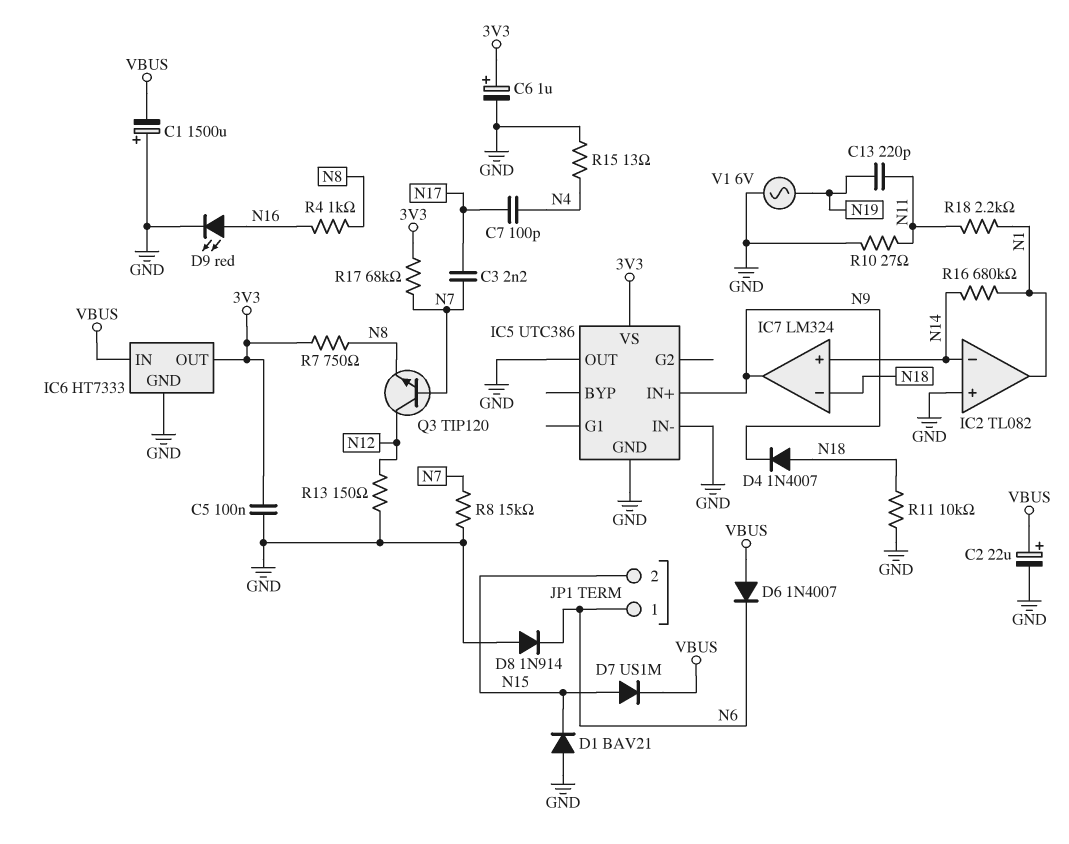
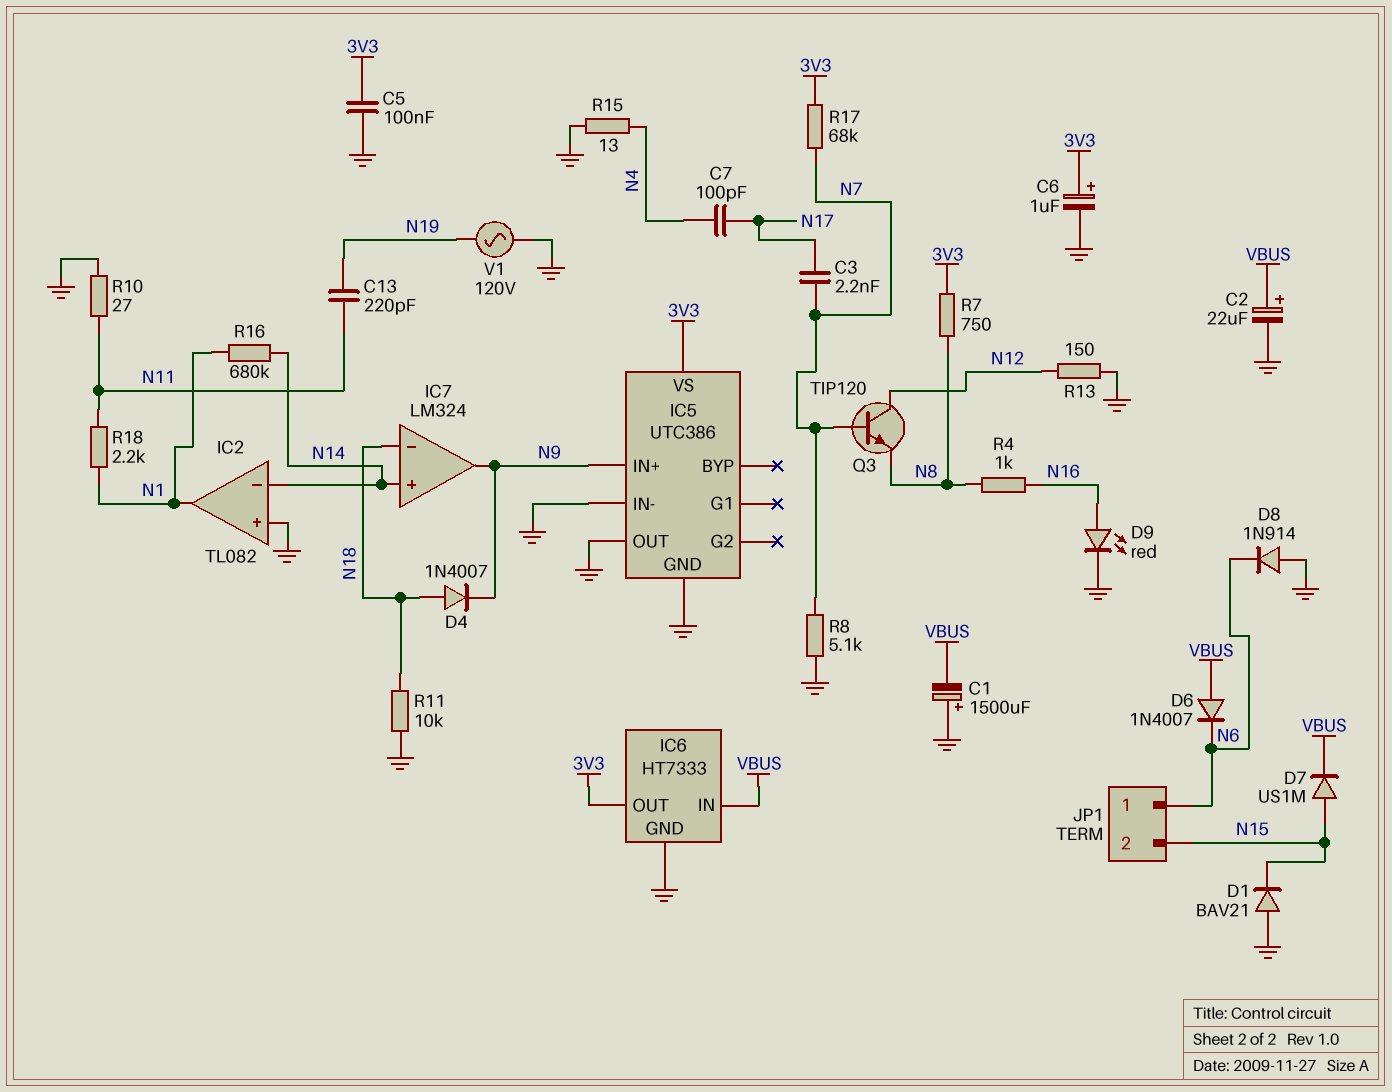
R8: 15k (GND, N7) -> 5.1k (GND, N7)
V1: AC 6V (GND, N19) -> AC 120V (GND, N19)

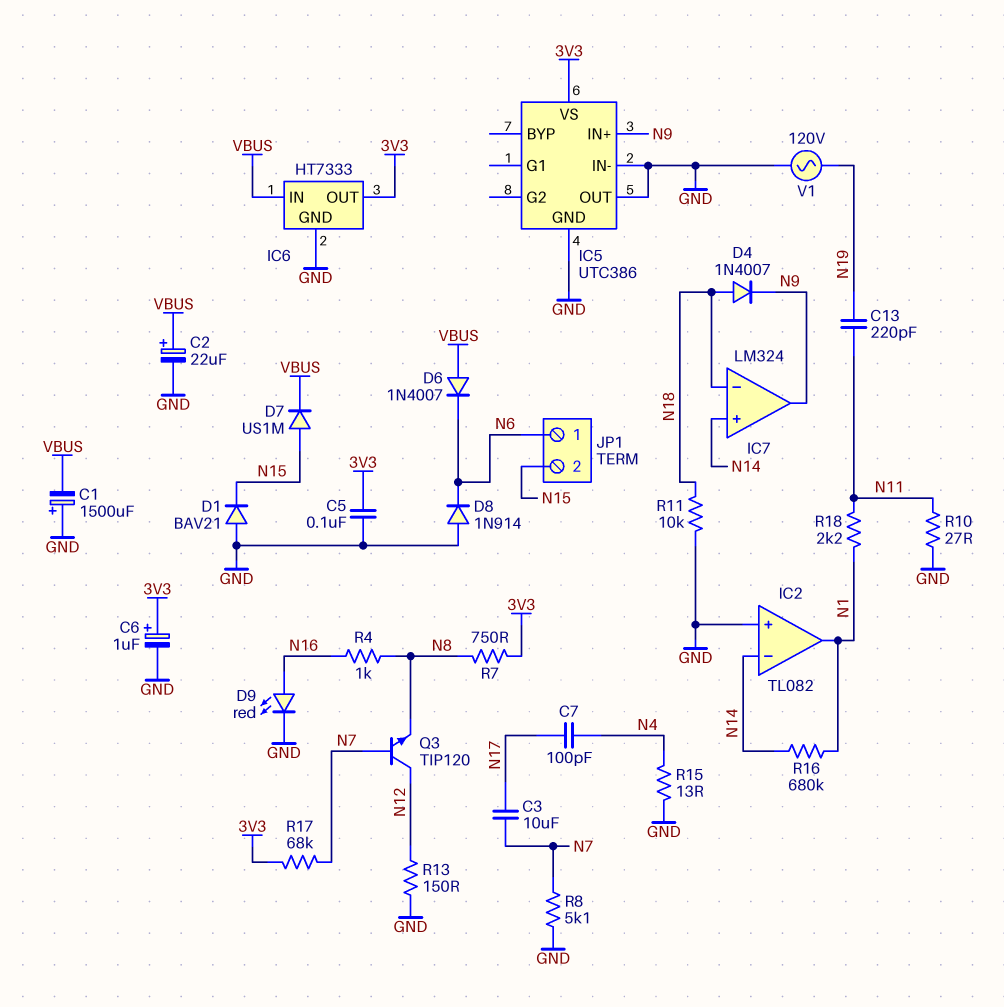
C3: 2.2nF (N7, N17) -> 10uF (N7, N17)

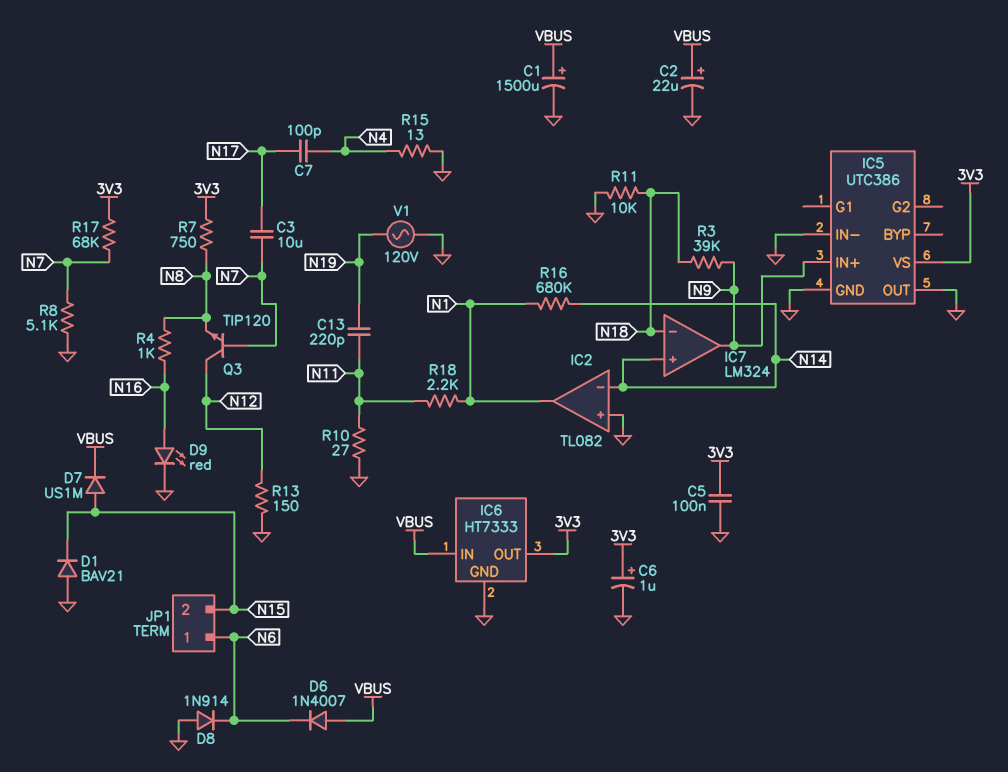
C1: 1500uF (plus GND, minus VBUS) -> 1500uF (plus VBUS, minus GND)
D4: diode 1N4007 (A N18, K N9) -> none
R3: none -> 39k (N9, N18)

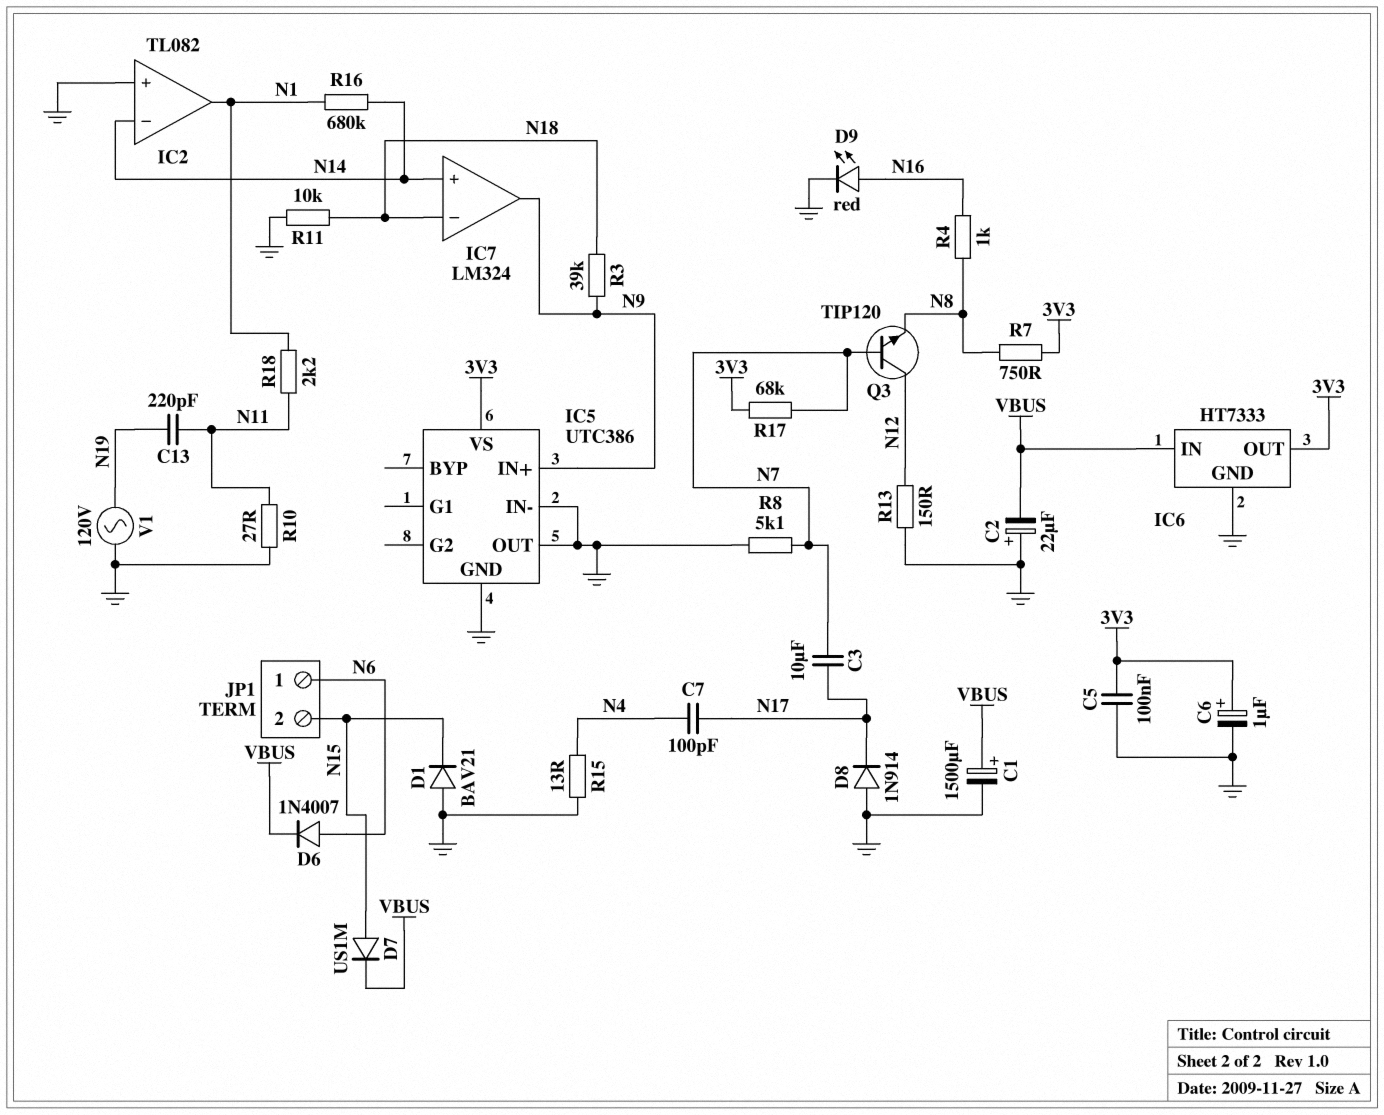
C2: 22uF (plus VBUS, minus GND) -> 22uF (plus GND, minus VBUS)
D6: diode 1N4007 (A VBUS, K N6) -> diode 1N4007 (A N6, K VBUS)
D8: diode 1N914 (A GND, K N6) -> diode 1N914 (A GND, K N17)

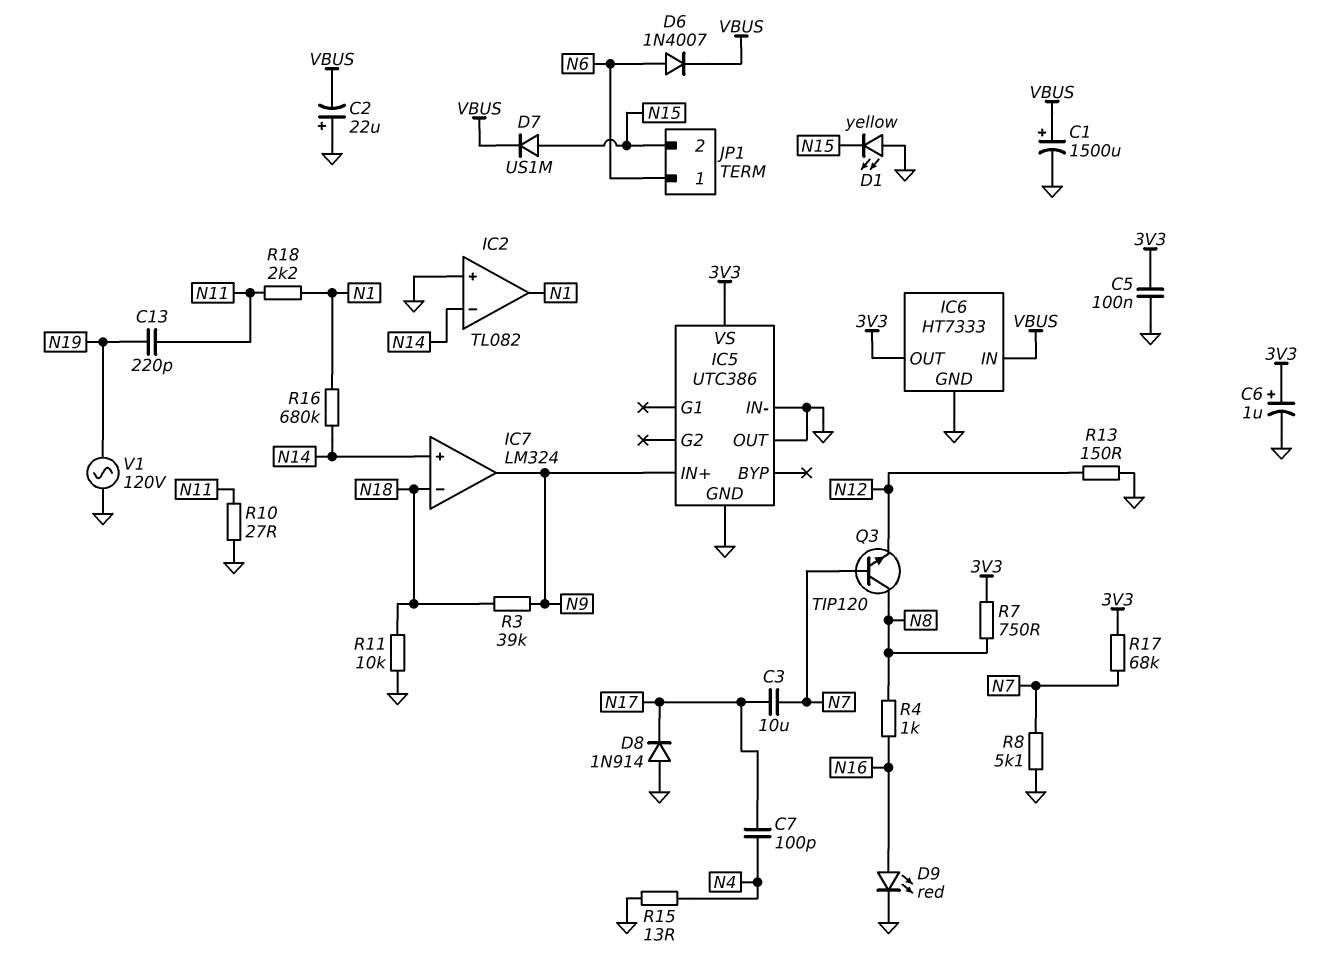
D1: diode BAV21 (A GND, K N15) -> LED yellow (A GND, K N15)
Q3: NPN TIP120 (B N7, C N12, E N8) -> NPN TIP120 (B N7, C N8, E N12)

